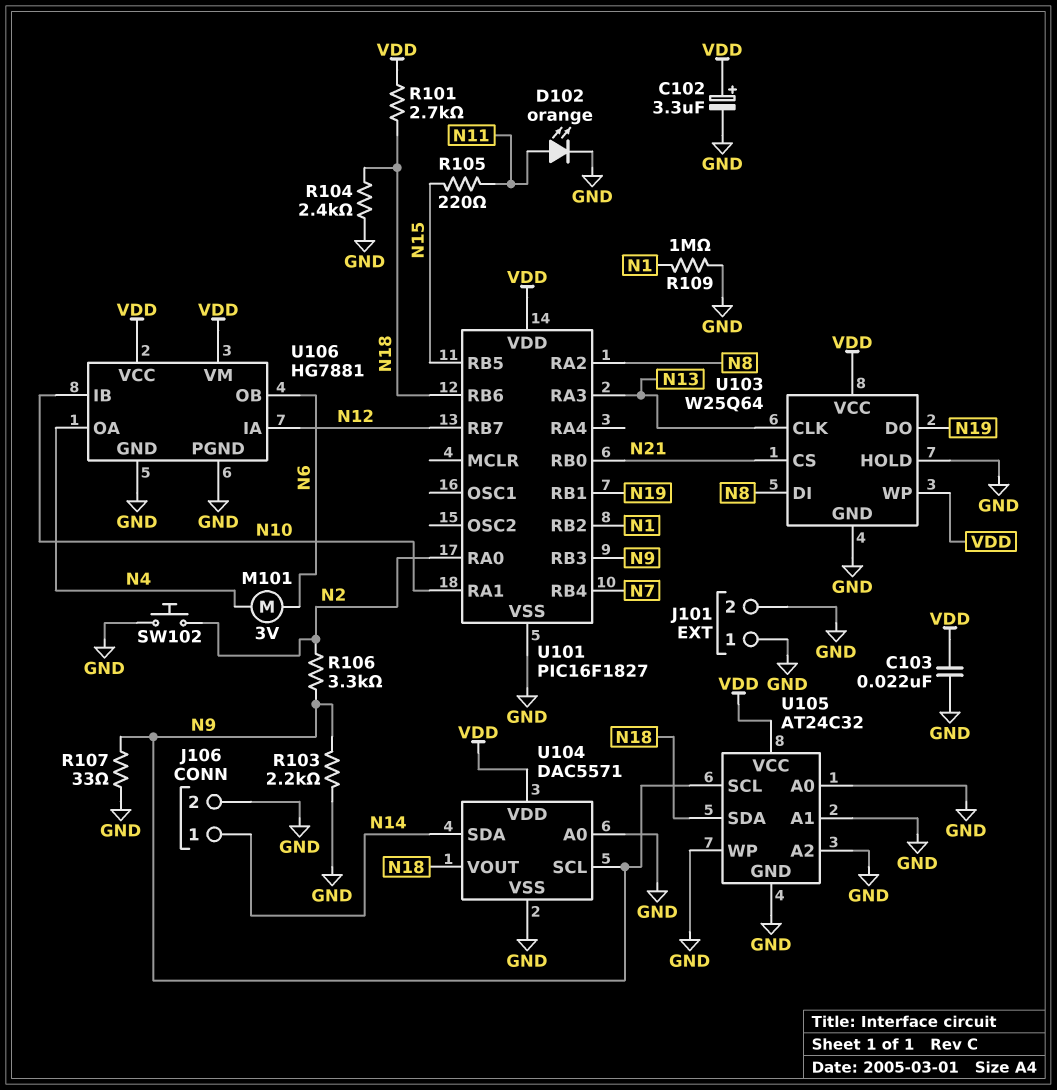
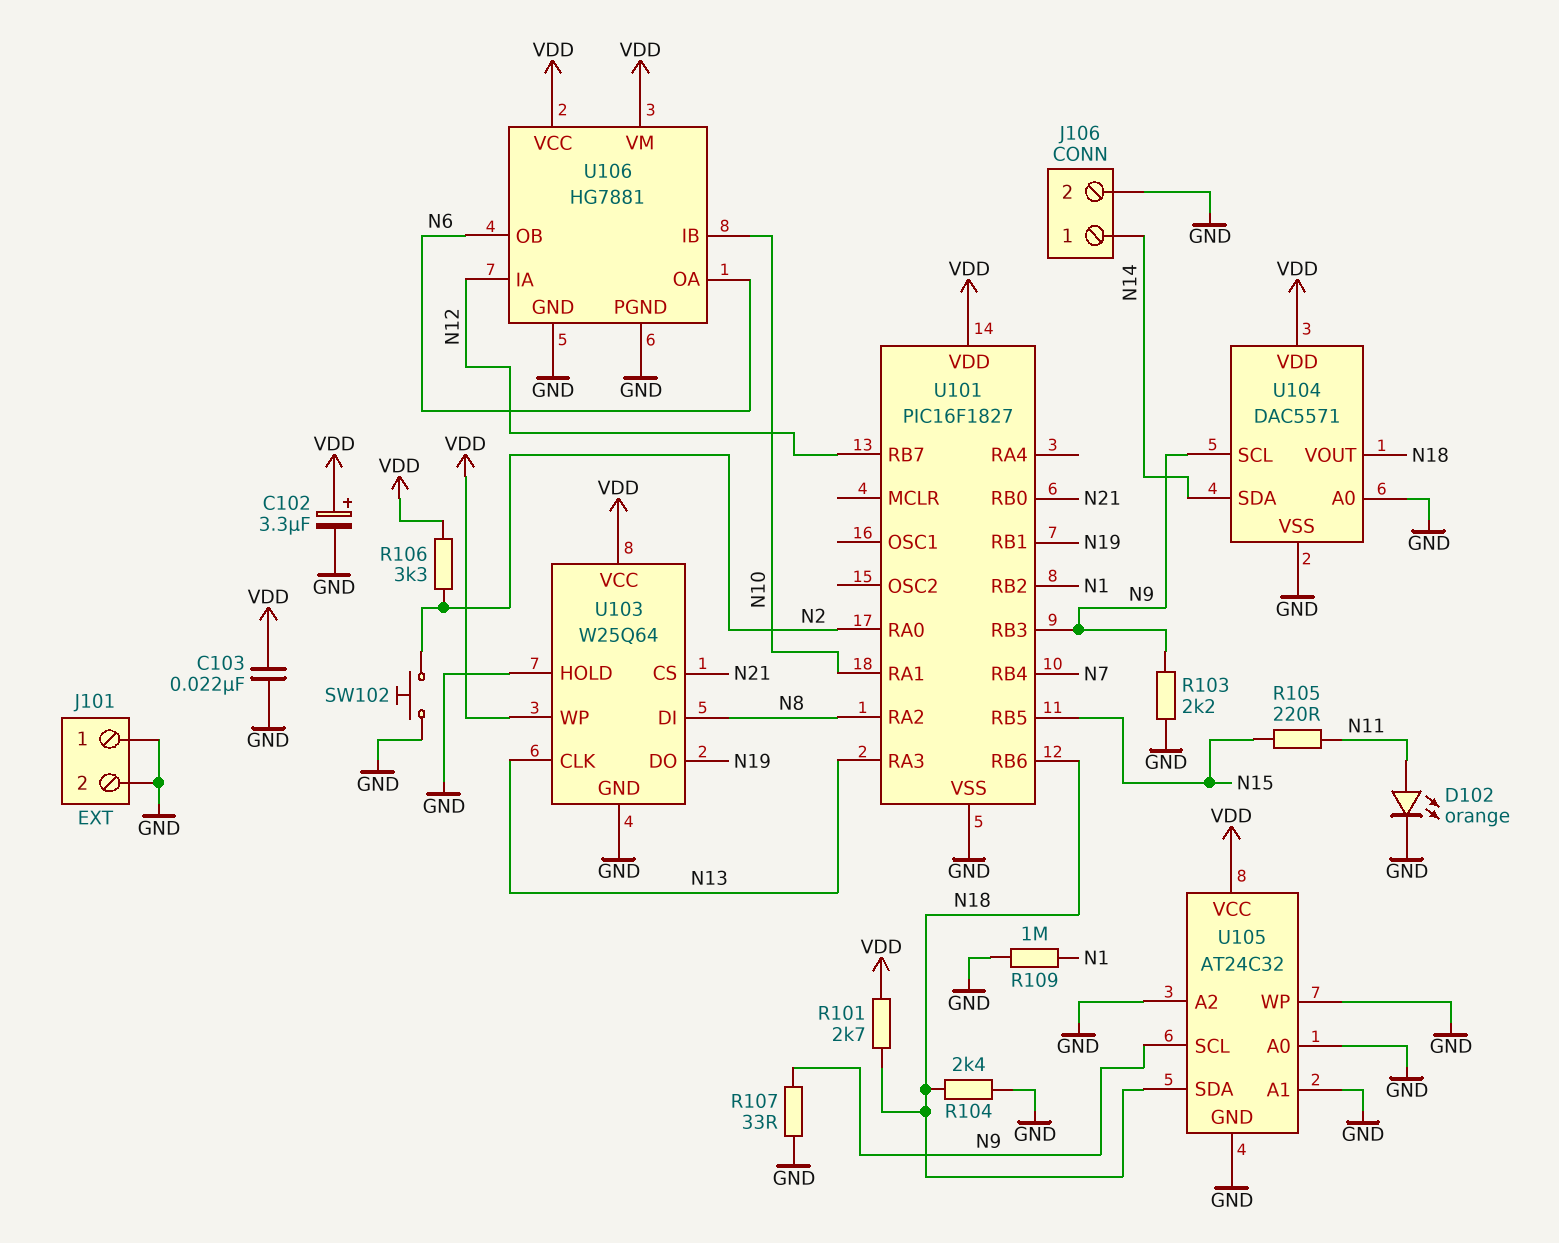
M101: motor 3V (N4, N6) -> none
R106: 3.3k (N2, N9) -> 3.3k (N2, VDD)
U106 pin OA: N4 -> N6

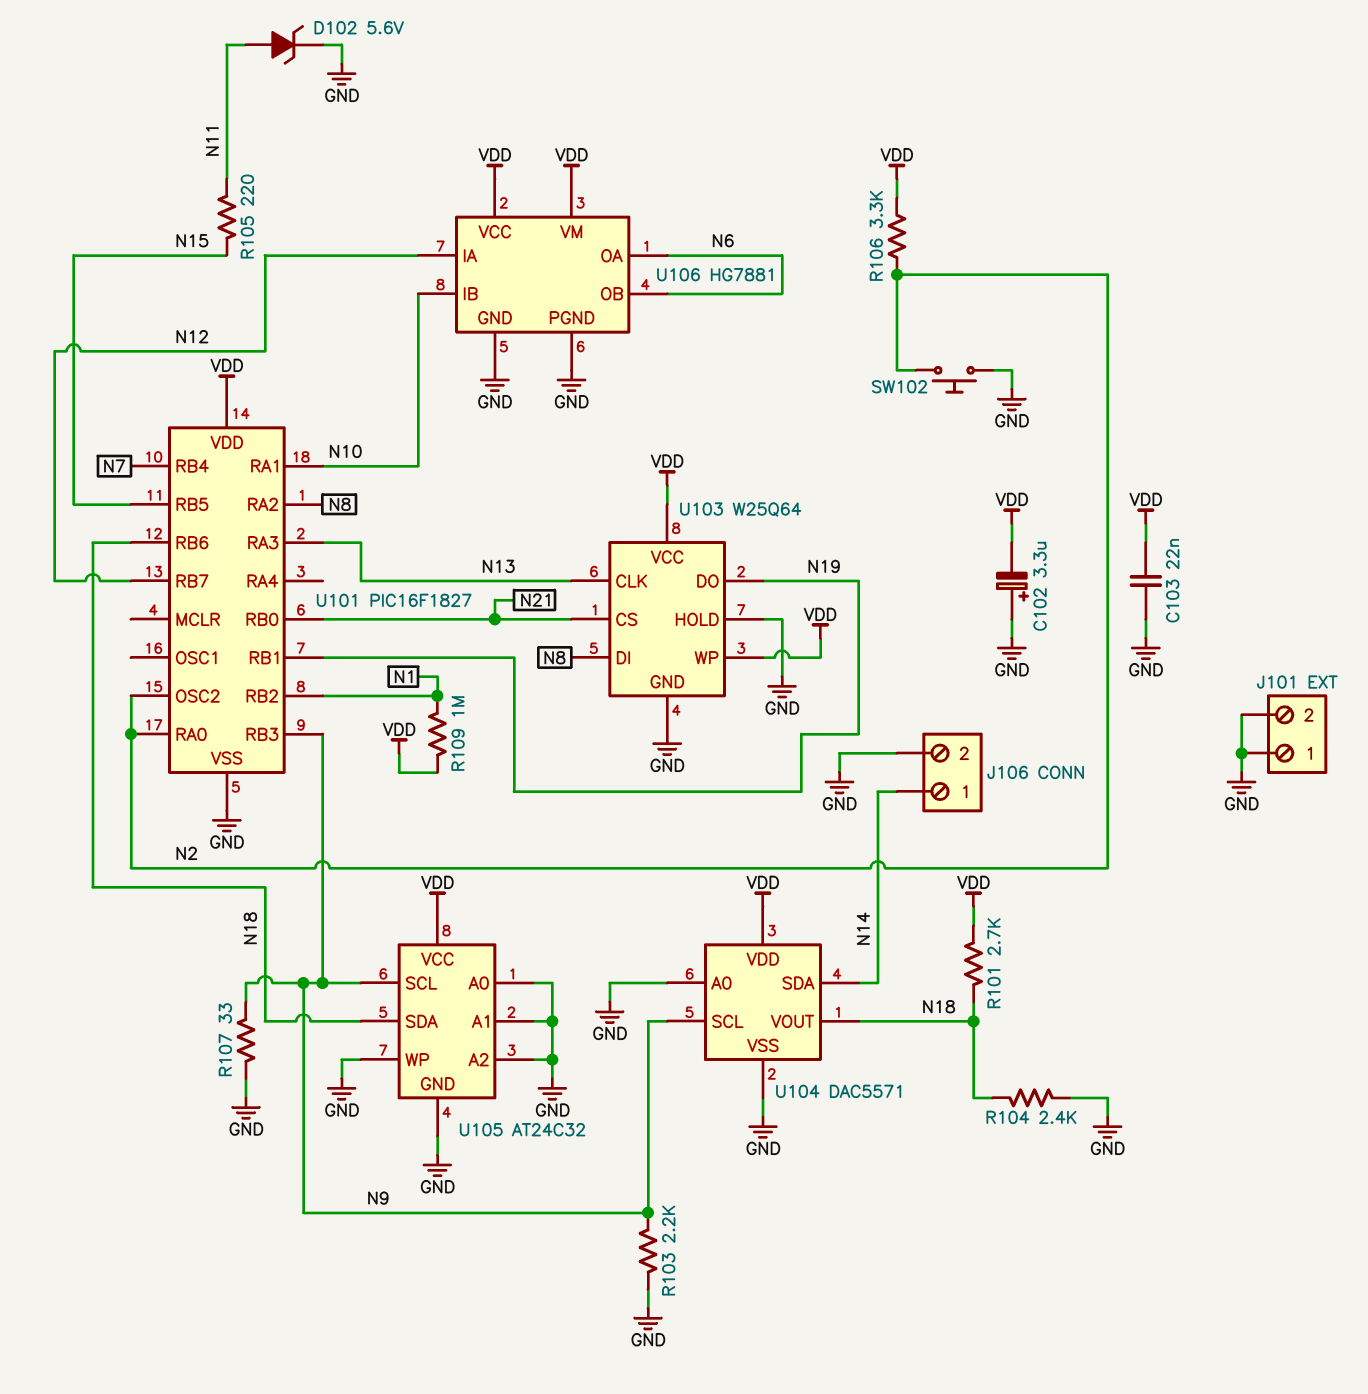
C102: 3.3uF (plus VDD, minus GND) -> 3.3uF (plus GND, minus VDD)
D102: LED orange (A N11, K GND) -> zener 5.6V (A N11, K GND)
R109: 1M (GND, N1) -> 1M (N1, VDD)
U101 pin OSC2: none -> N2

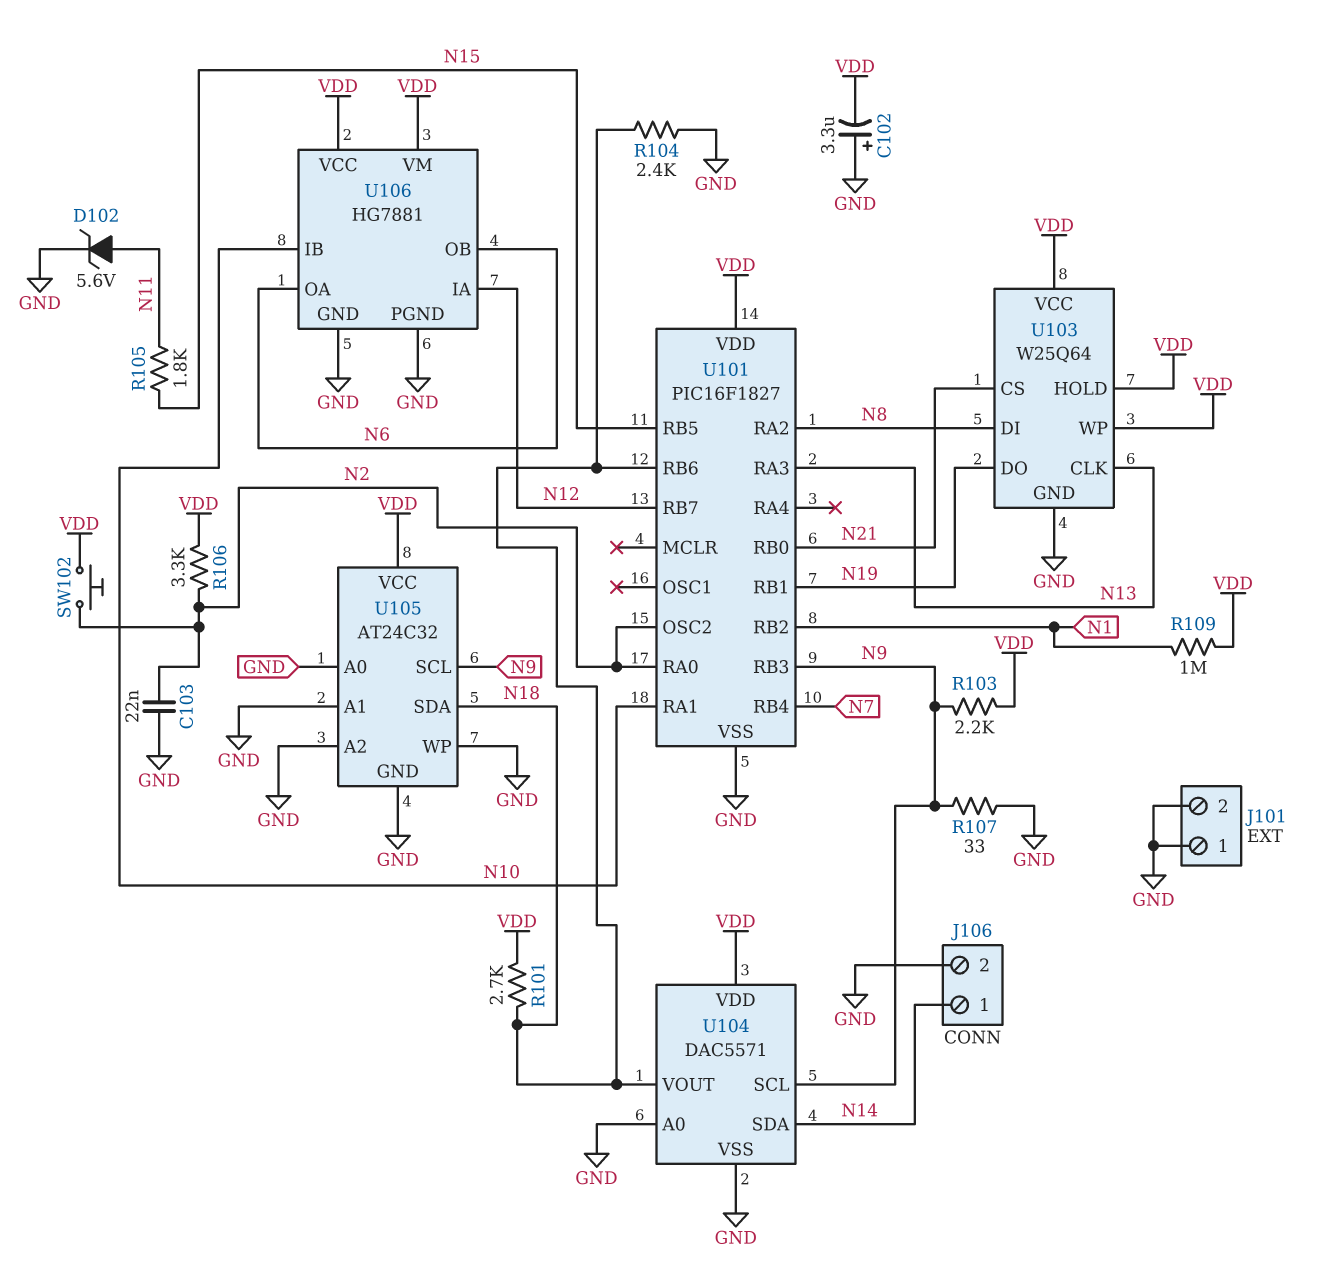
C103: 22nF (GND, VDD) -> 22nF (GND, N2)
R103: 2.2k (GND, N9) -> 2.2k (N9, VDD)
R105: 220 (N11, N15) -> 1.8k (N11, N15)
SW102: button (GND, N2) -> button (N2, VDD)
U103 pin HOLD: GND -> VDD

